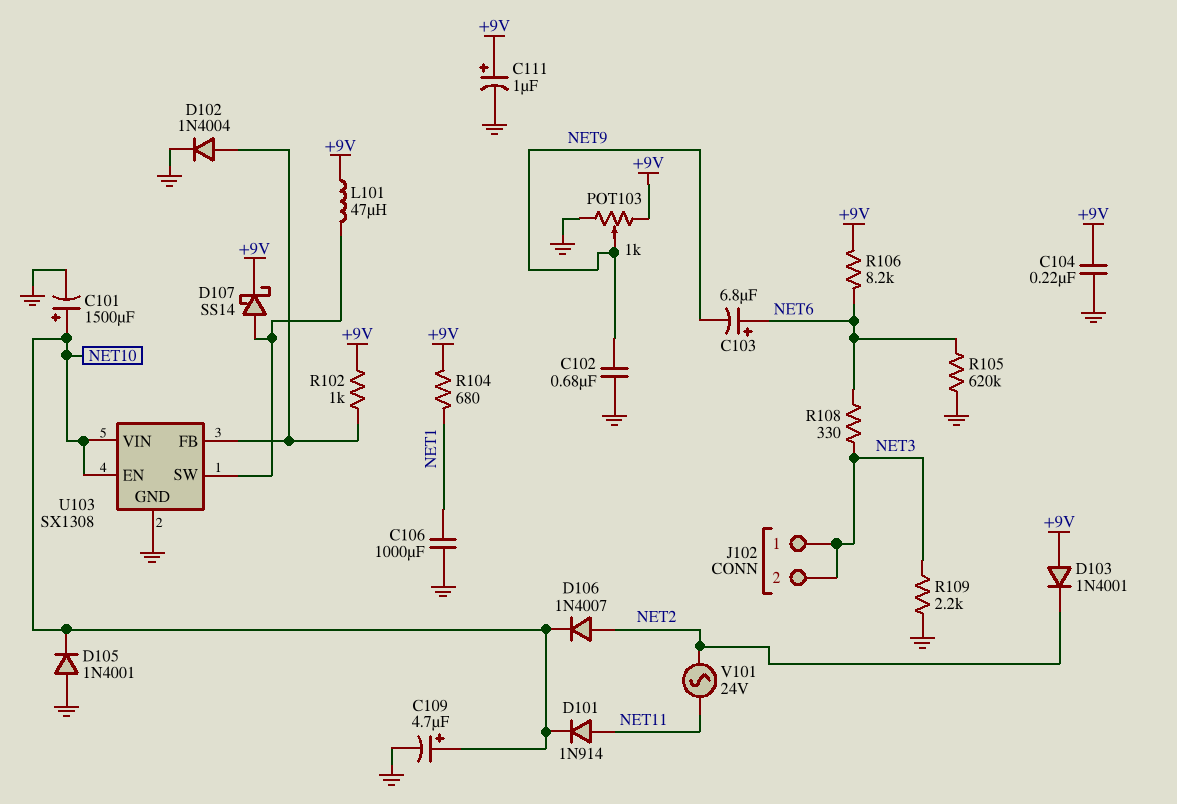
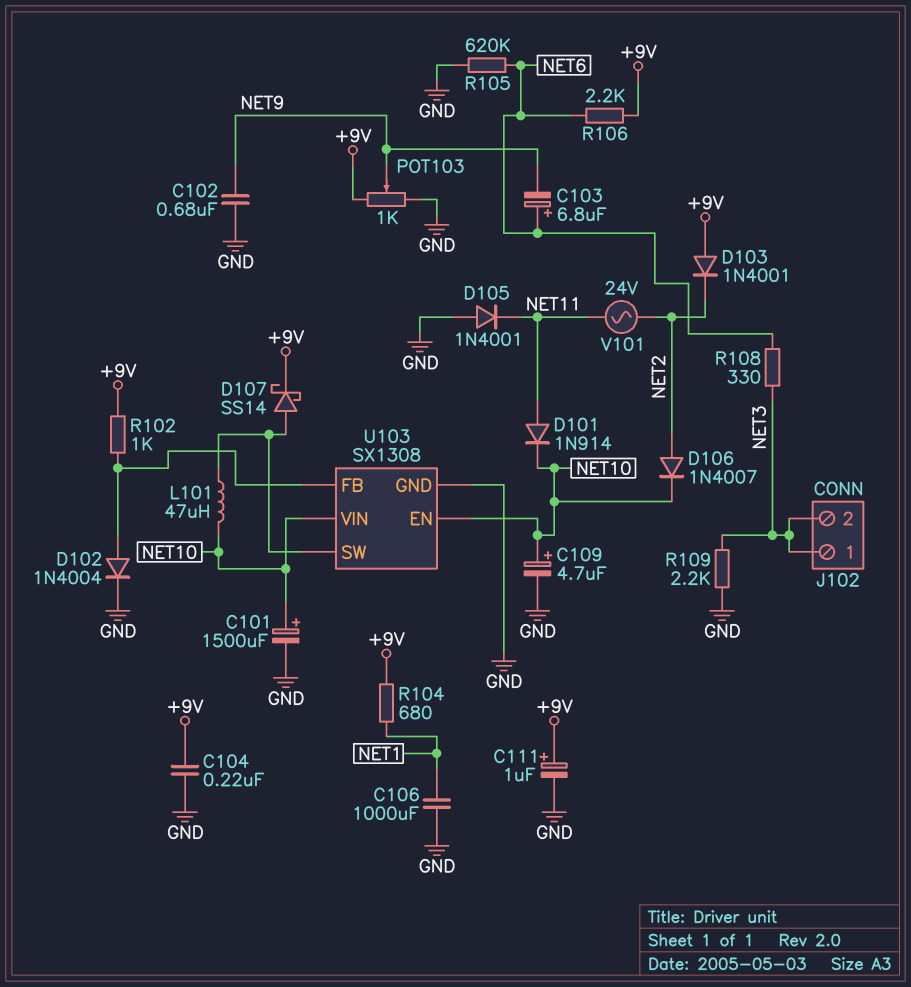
D105: diode 1N4001 (A GND, K NET10) -> diode 1N4001 (A GND, K NET11)
L101: 47uH (+9V, U103/SW) -> 47uH (NET10, U103/SW)
R106: 8.2k (+9V, NET6) -> 2.2k (+9V, NET6)

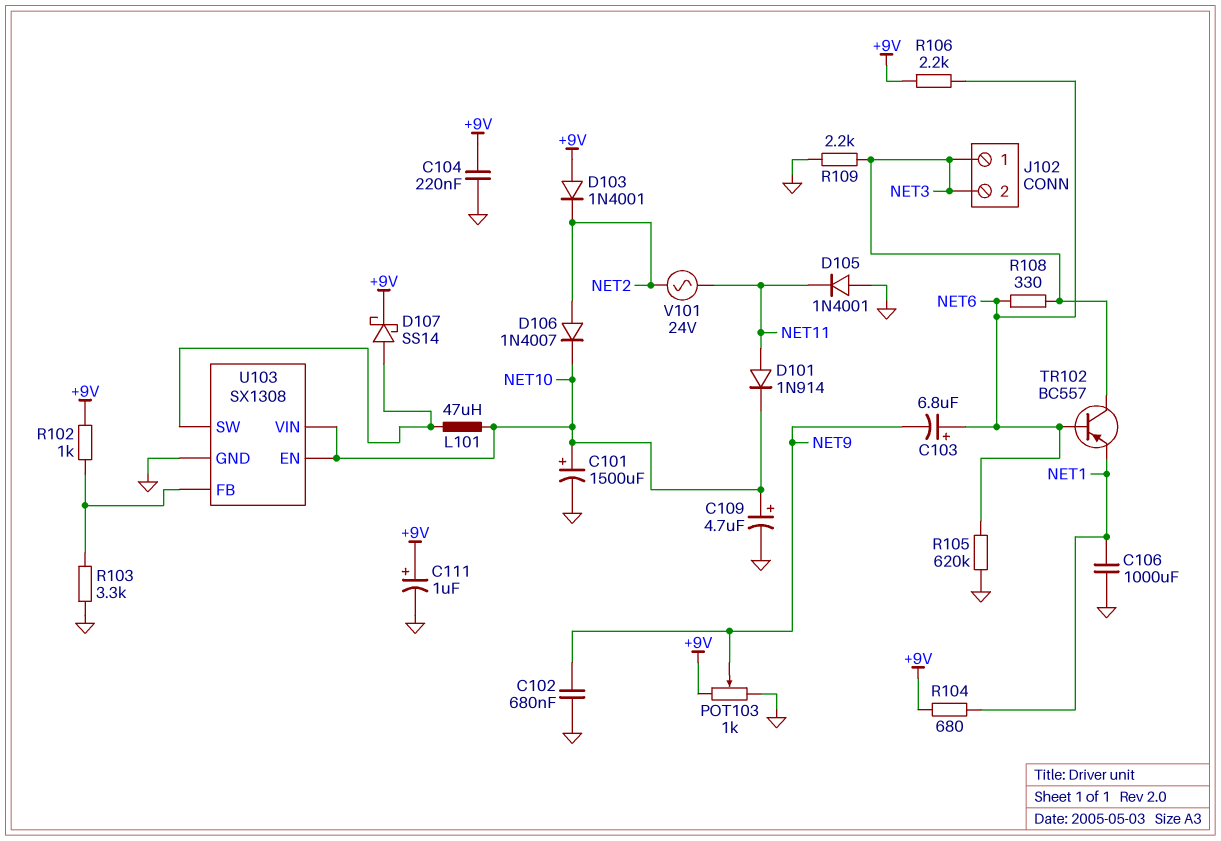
D102: diode 1N4004 (A U103/FB, K GND) -> none
R103: none -> 3.3k (GND, U103/FB)
TR102: none -> PNP BC557 (B NET6, C NET3, E NET1)

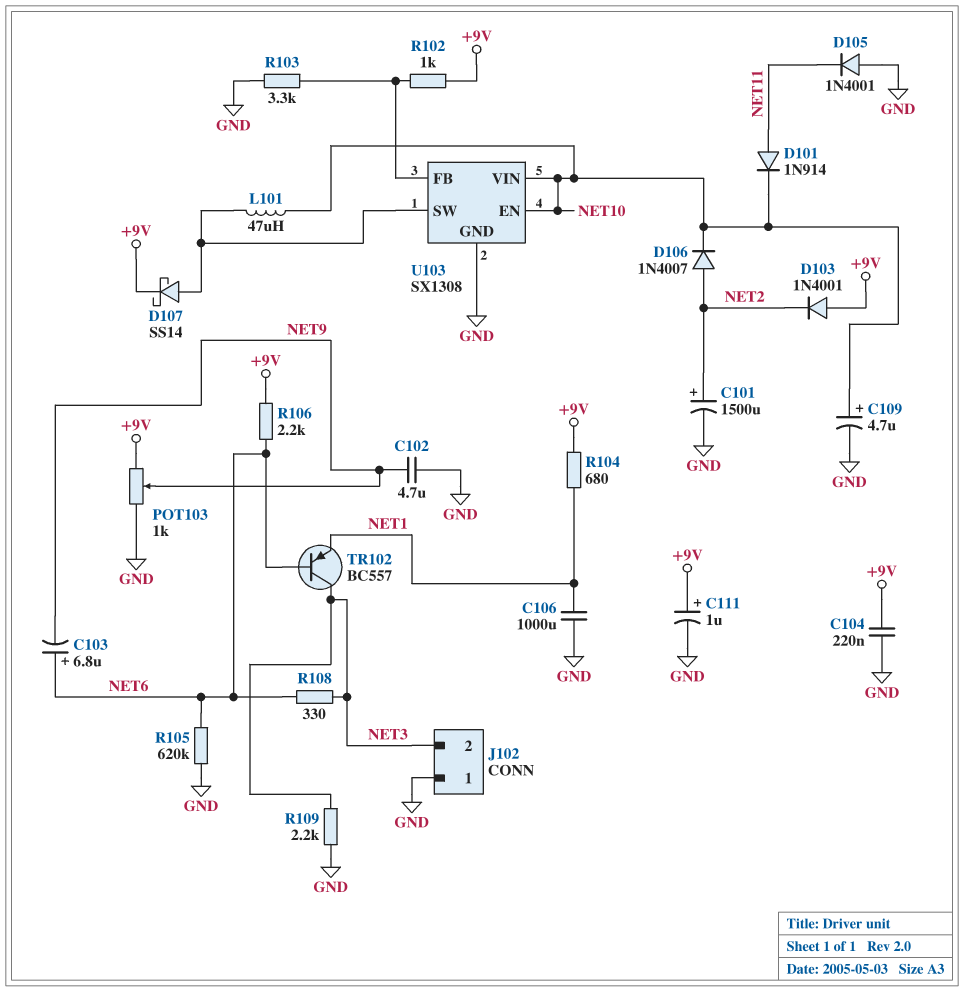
C101: 1500uF (plus NET10, minus GND) -> 1500uF (plus NET2, minus GND)
C102: 680nF (GND, NET9) -> 4.7uF (GND, NET9)
J102 pin 1: NET3 -> GND
V101: AC 24V (NET2, NET11) -> none

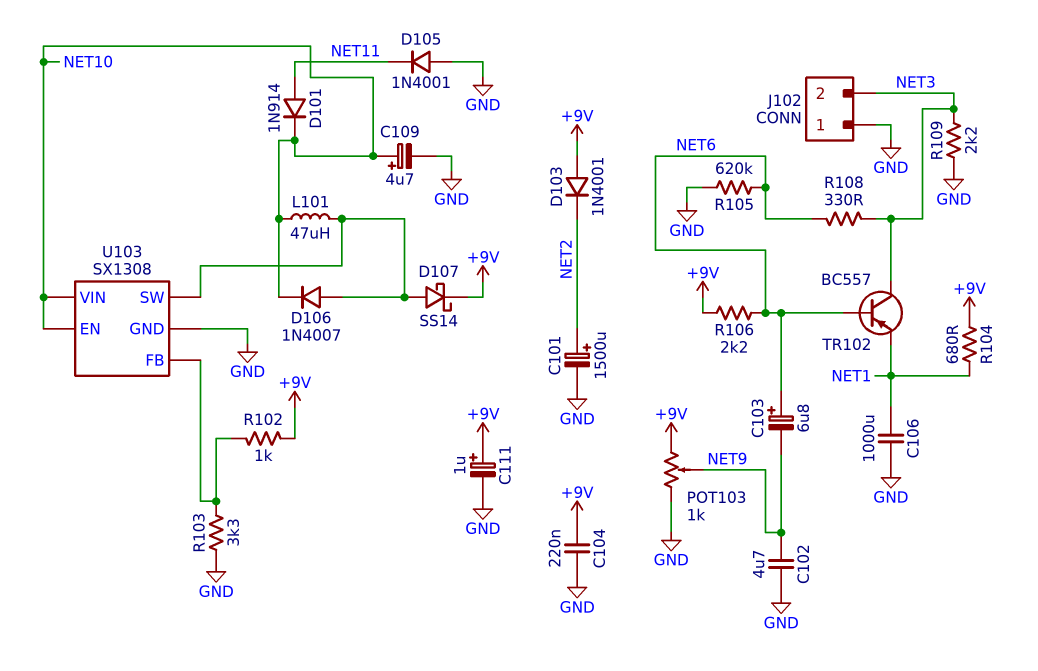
D106: diode 1N4007 (A NET2, K NET10) -> diode 1N4007 (A U103/SW, K NET10)

